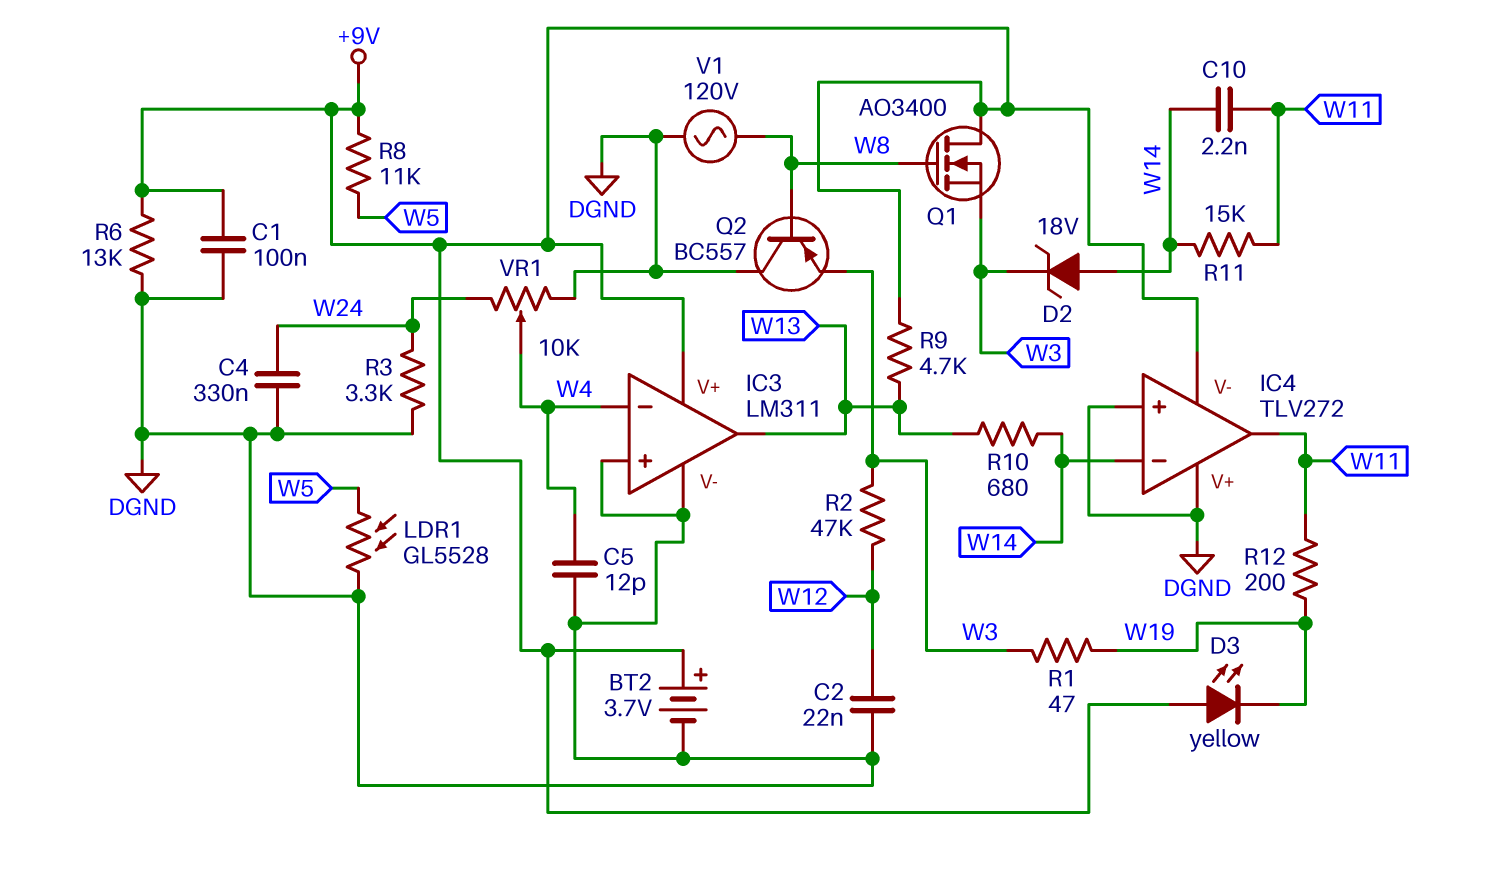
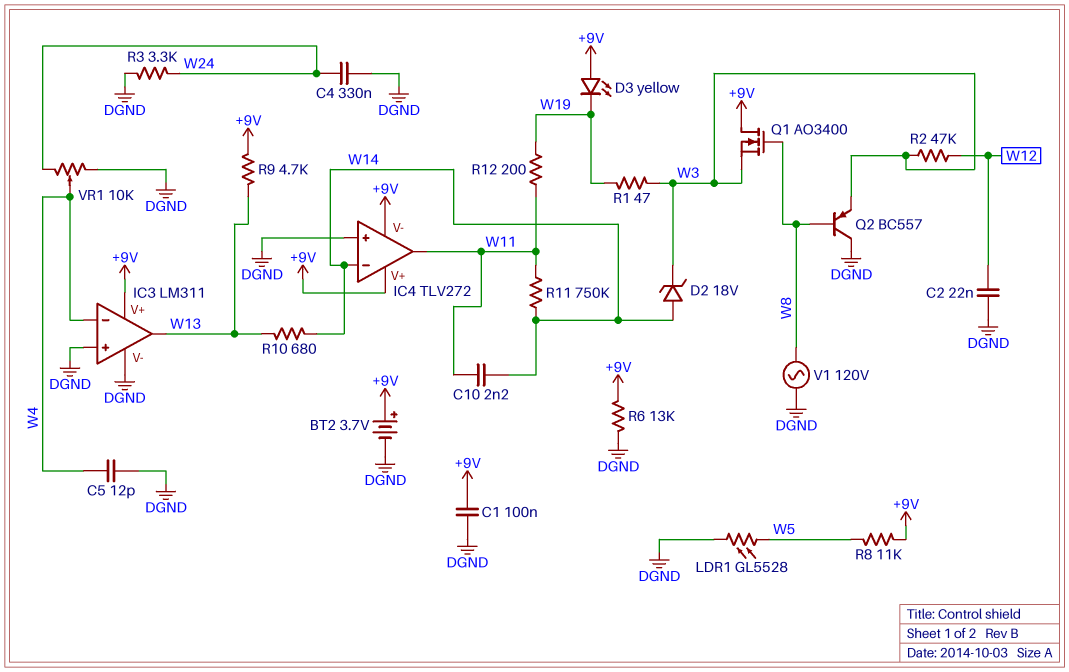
IC4 pin V+: DGND -> +9V
R11: 15k (W11, W14) -> 750k (W11, W14)

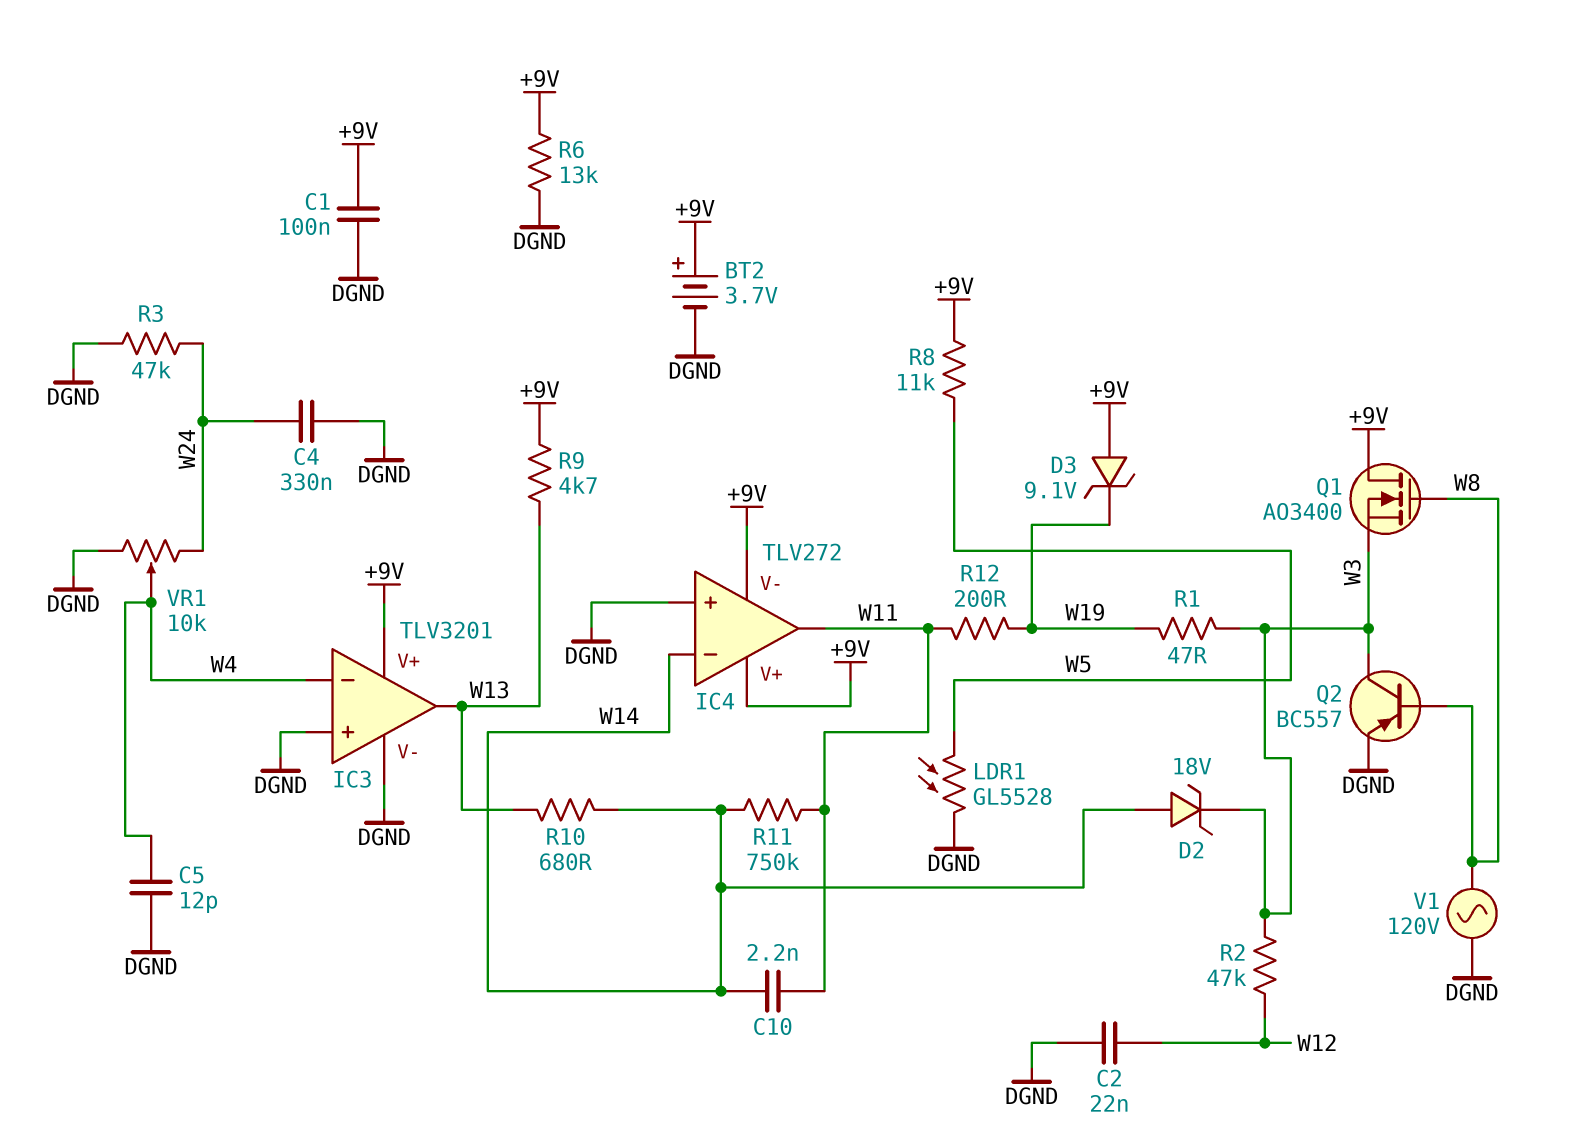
D3: LED yellow (A +9V, K W19) -> zener 9.1V (A +9V, K W19)
IC3: LM311 -> TLV3201
Q2: PNP BC557 (B W8, C DGND, E W3) -> PNP BC557 (B W8, C W3, E DGND)
R3: 3.3k (DGND, W24) -> 47k (DGND, W24)

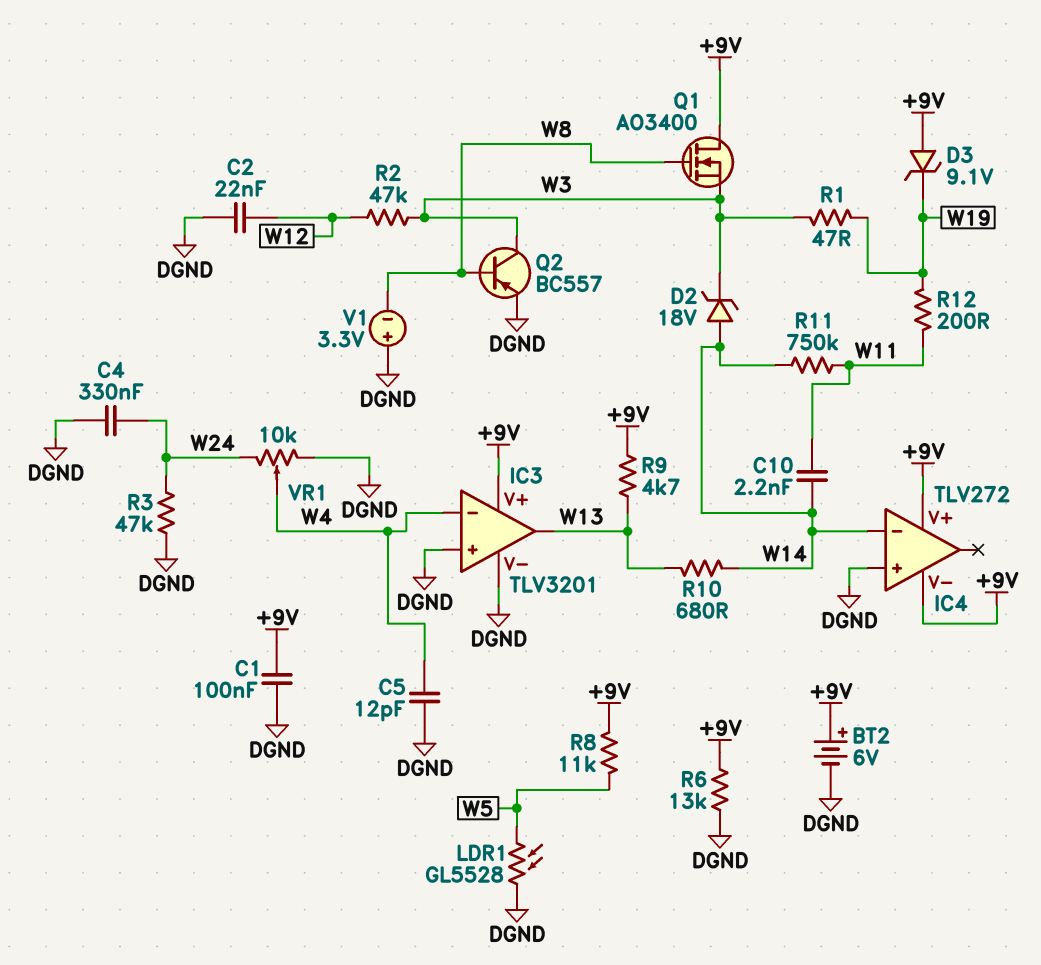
BT2: 3.7V (plus +9V, minus DGND) -> 6V (plus +9V, minus DGND)
IC4 pin out: W11 -> none
V1: AC 120V (DGND, W8) -> 3.3V (plus DGND, minus W8)

